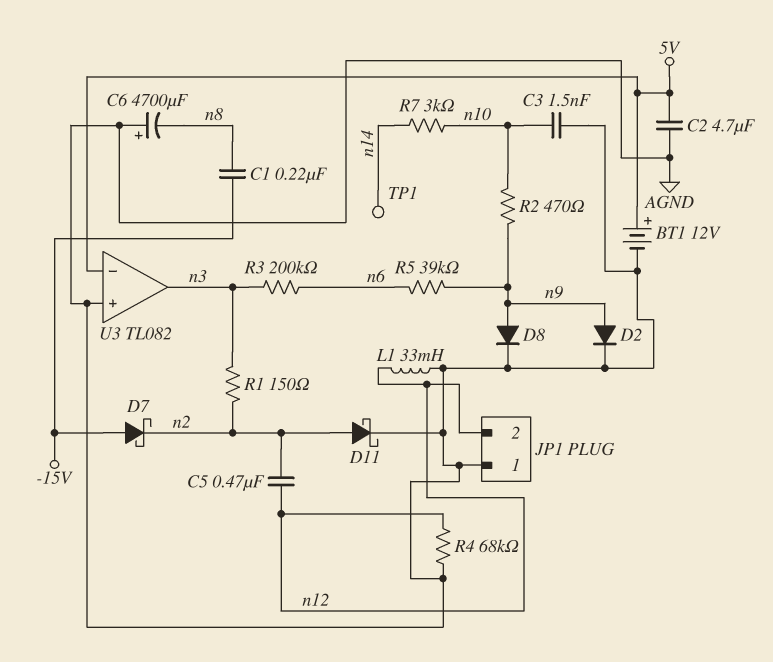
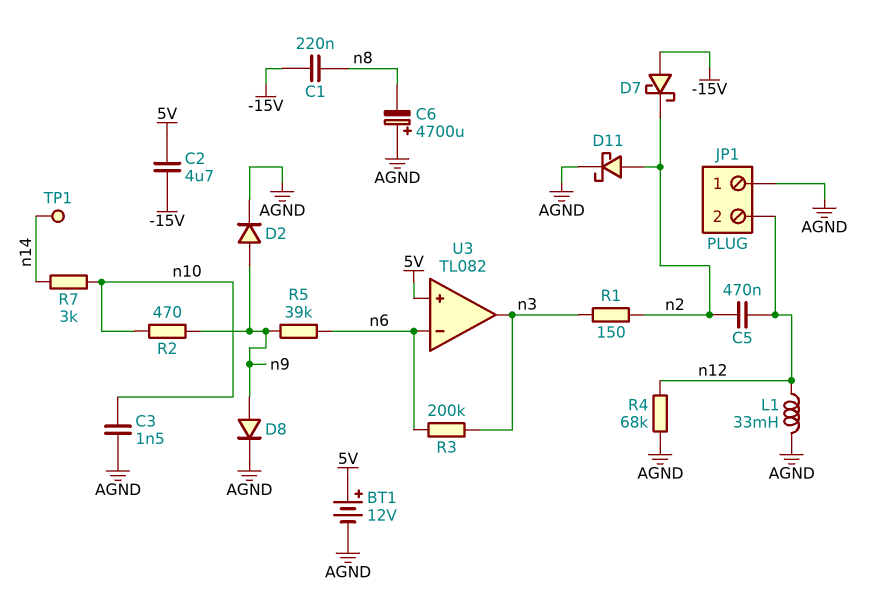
C2: 4.7uF (5V, AGND) -> 4.7uF (-15V, 5V)
U3 pin in+: AGND -> 5V
U3 pin in-: 5V -> n6

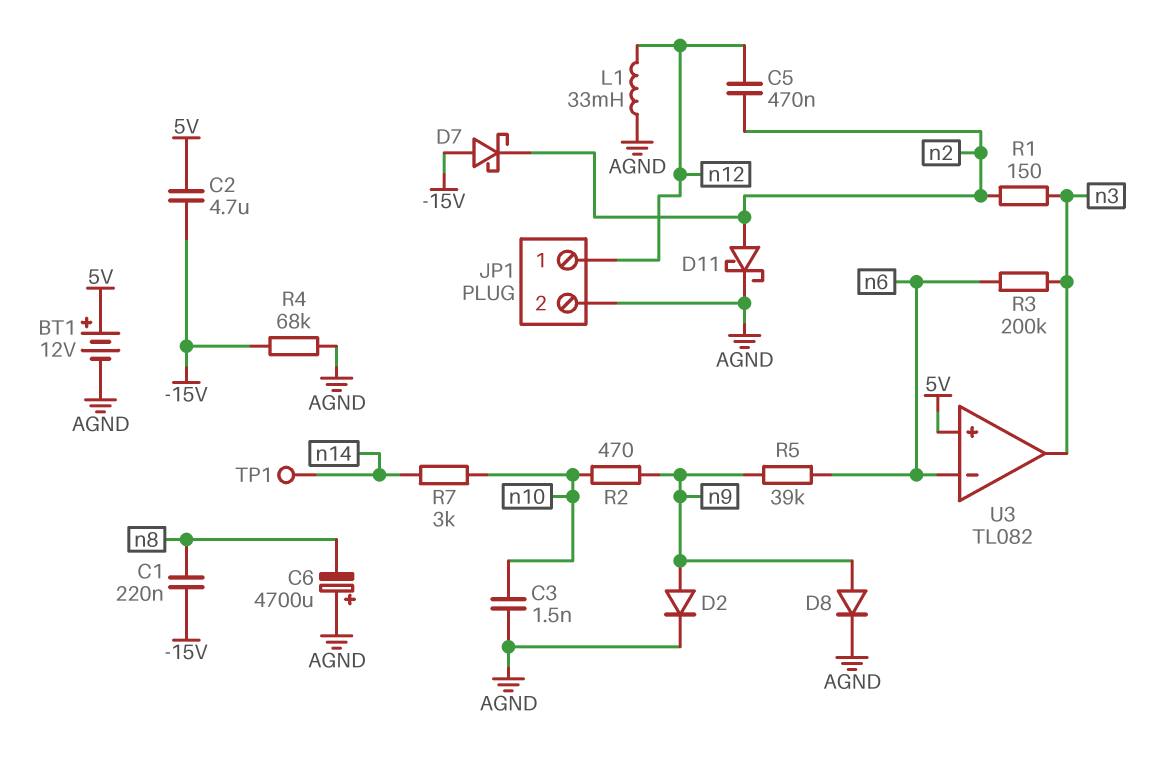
JP1 pin 1: AGND -> n12
JP1 pin 2: n12 -> AGND
R4: 68k (AGND, n12) -> 68k (-15V, AGND)

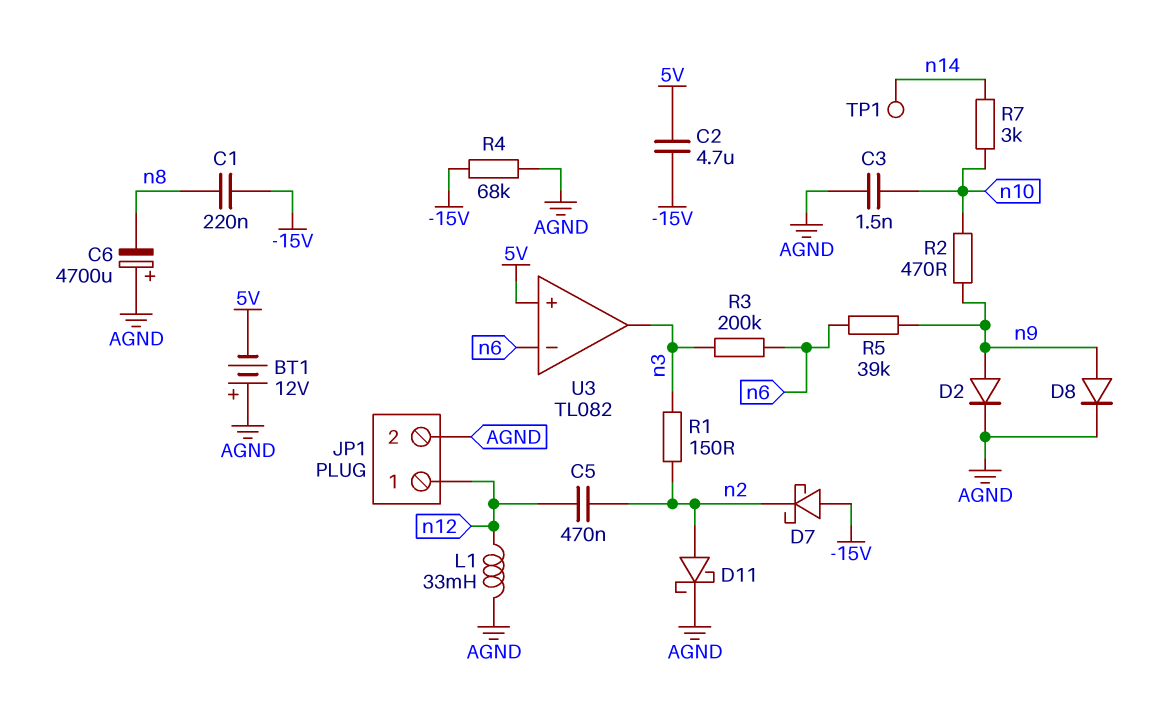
BT1: 12V (plus 5V, minus AGND) -> 12V (plus AGND, minus 5V)

